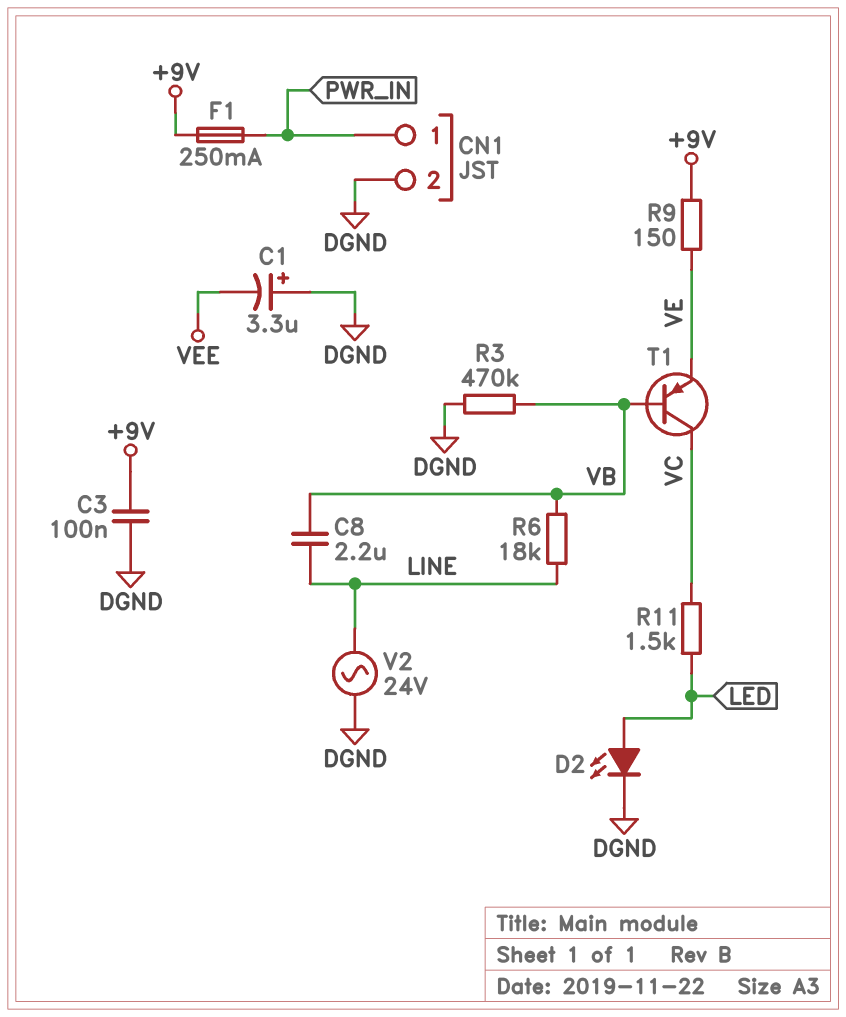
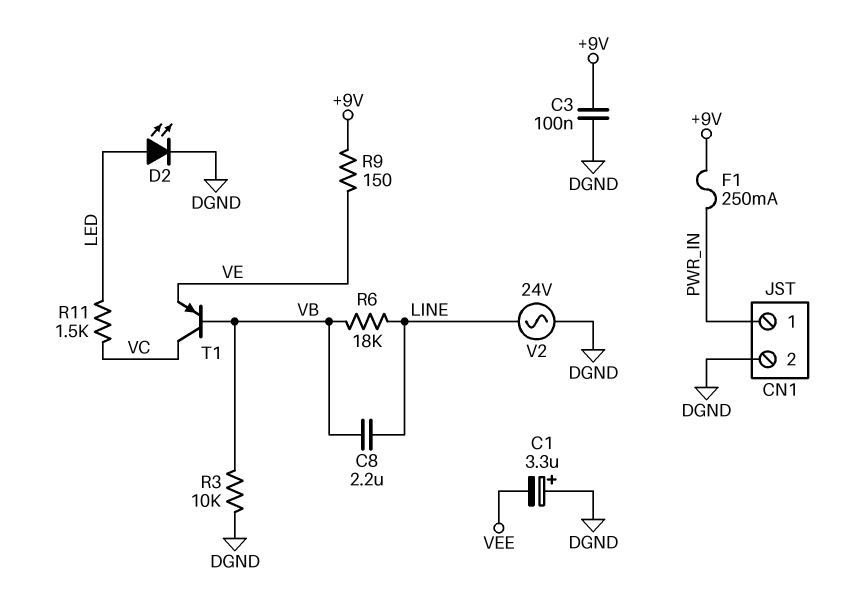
R3: 470k (DGND, VB) -> 10k (DGND, VB)

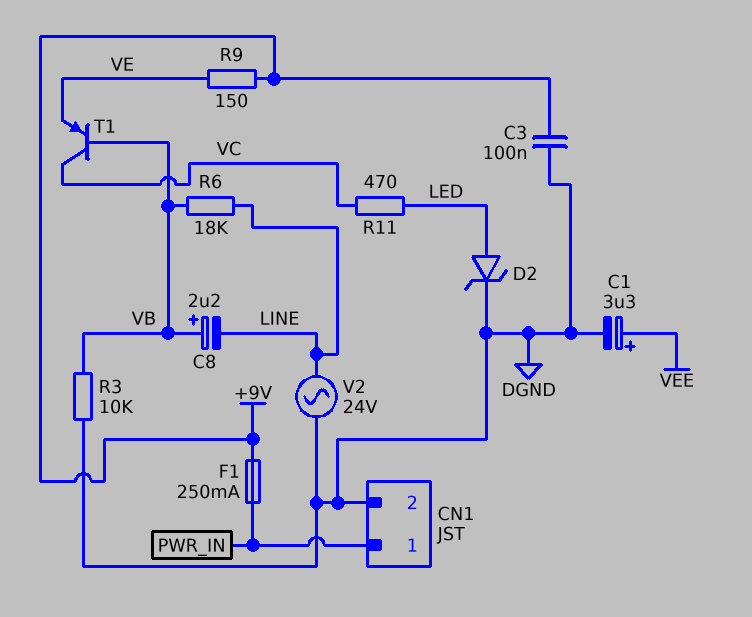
C1: 3.3uF (plus DGND, minus VEE) -> 3.3uF (plus VEE, minus DGND)
C8: 2.2uF (LINE, VB) -> 2.2uF (plus VB, minus LINE)
D2: LED (A LED, K DGND) -> zener (A LED, K DGND)
R11: 1.5k (LED, VC) -> 470 (LED, VC)

